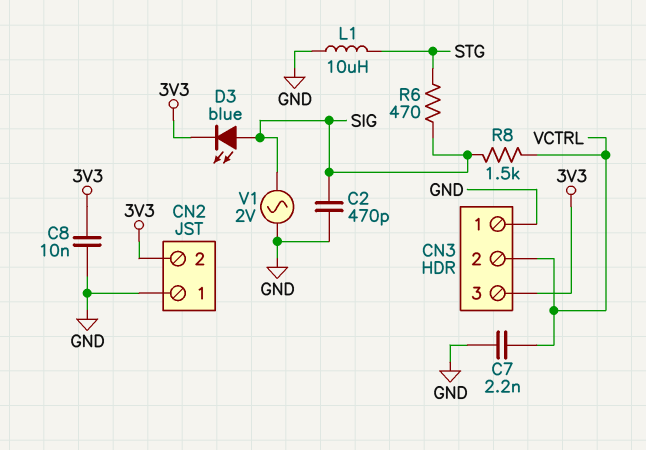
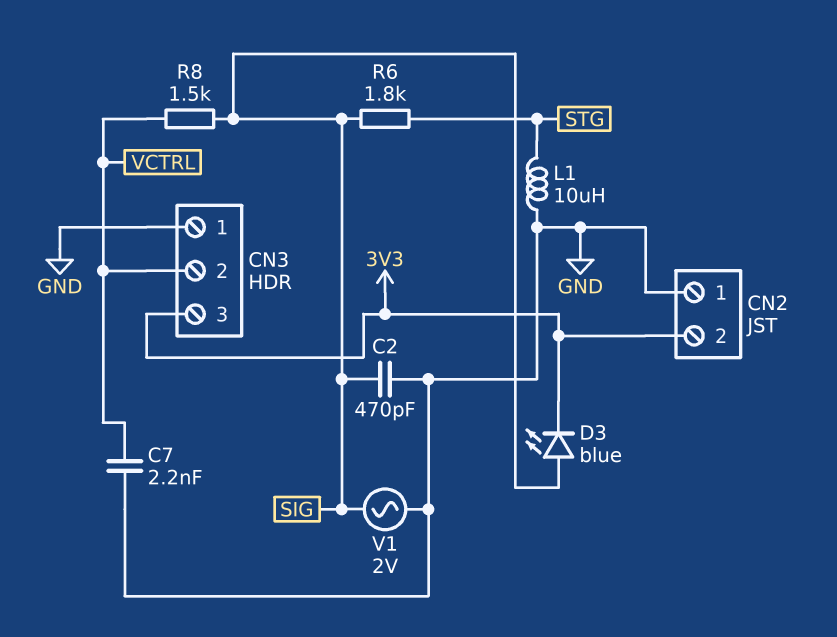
C8: 10nF (3V3, GND) -> none
R6: 470 (SIG, STG) -> 1.8k (SIG, STG)

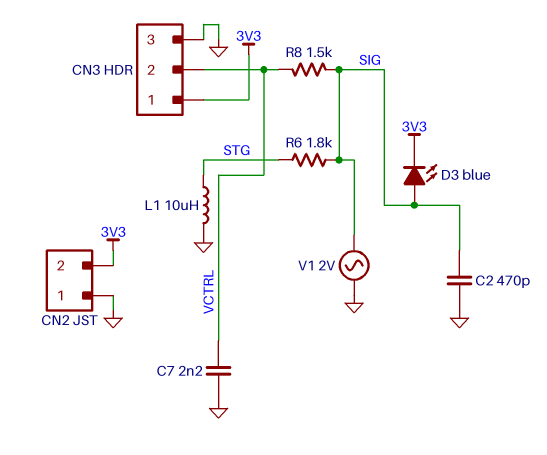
CN3 pin 1: GND -> 3V3
CN3 pin 3: 3V3 -> GND

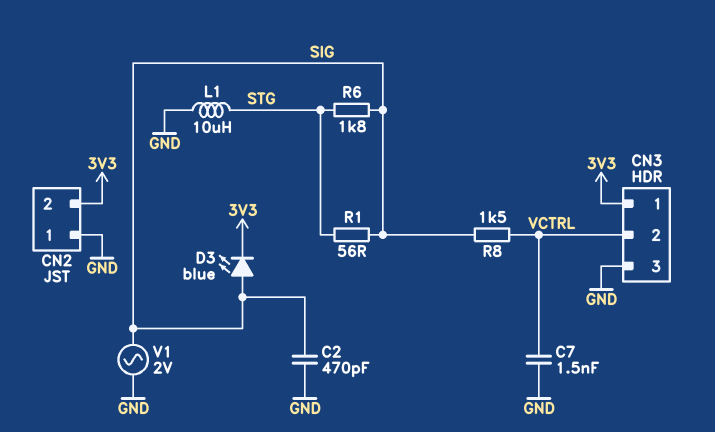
C7: 2.2nF (GND, VCTRL) -> 1.5nF (GND, VCTRL)
R1: none -> 56 (SIG, STG)

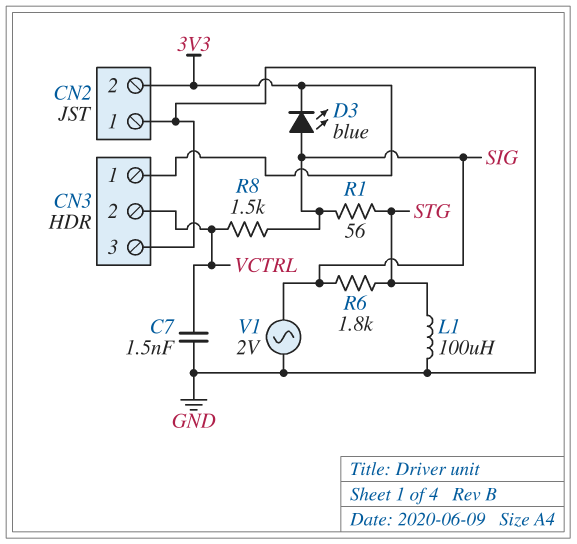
C2: 470pF (GND, SIG) -> none
L1: 10uH (GND, STG) -> 100uH (GND, STG)

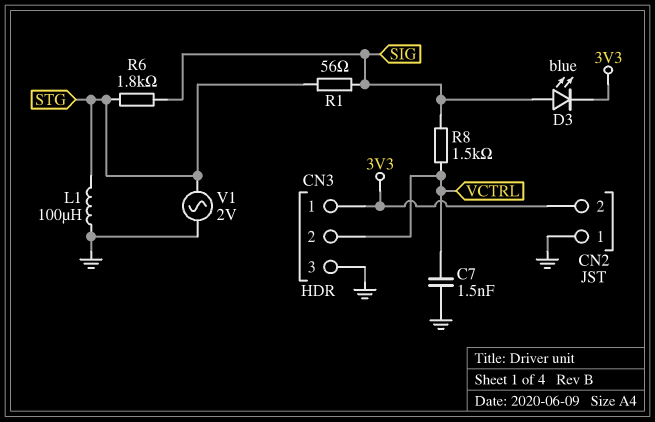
V1: AC 2V (GND, SIG) -> AC 2V (GND, STG)

